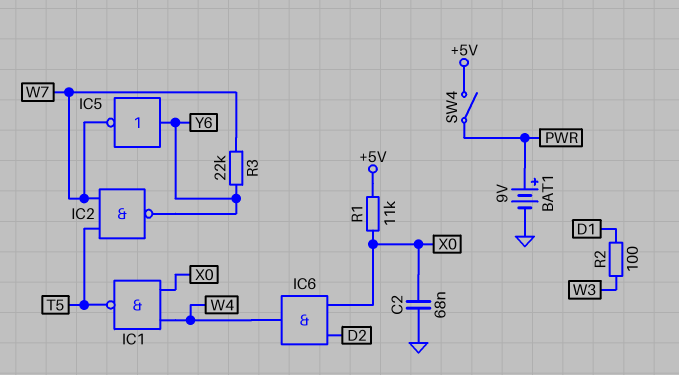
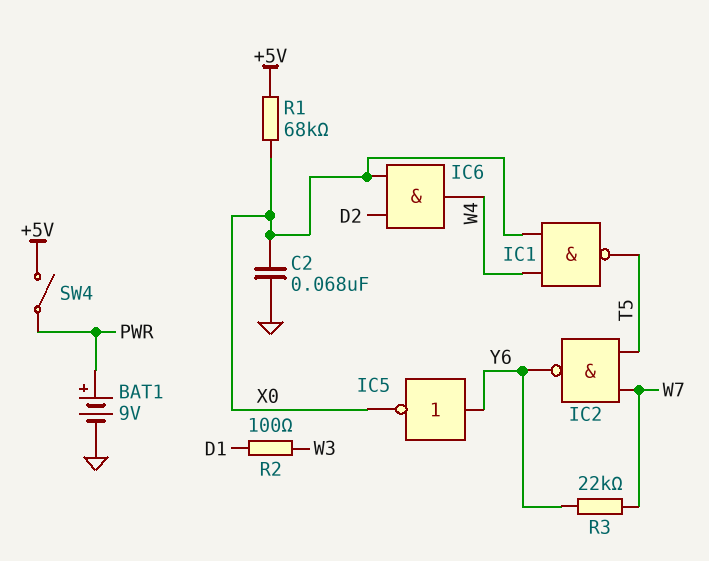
IC5: NOT (in Y6, out W7) -> NOT (in Y6, out X0)
R1: 11k (+5V, X0) -> 68k (+5V, X0)

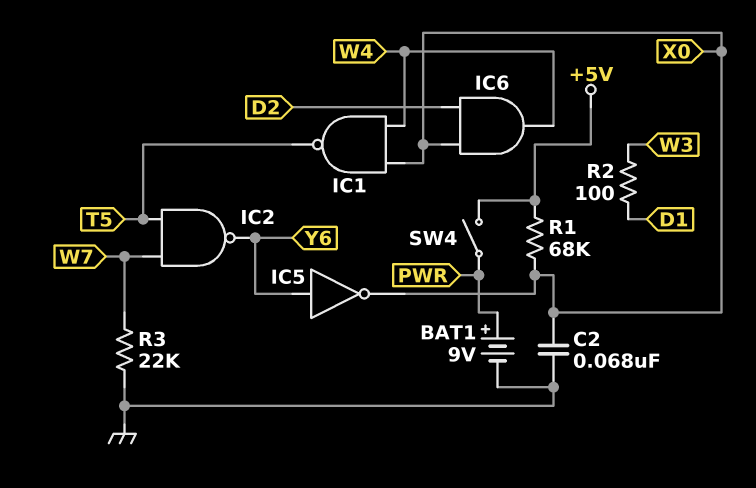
R3: 22k (W7, Y6) -> 22k (GND, W7)

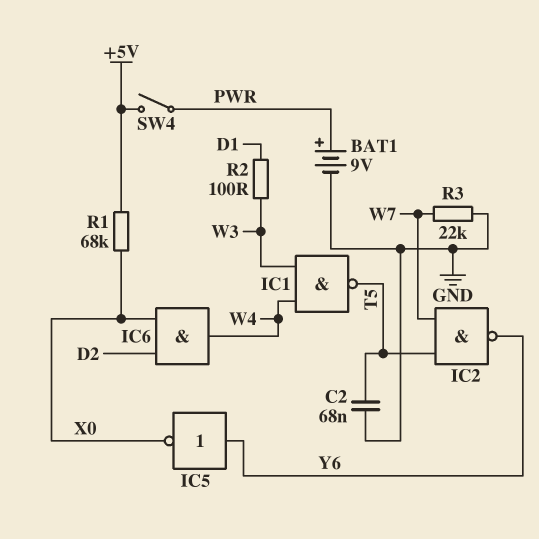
C2: 68nF (GND, X0) -> 68nF (GND, T5)
IC1: NAND (in W4, in X0, out T5) -> NAND (in W3, in W4, out T5)

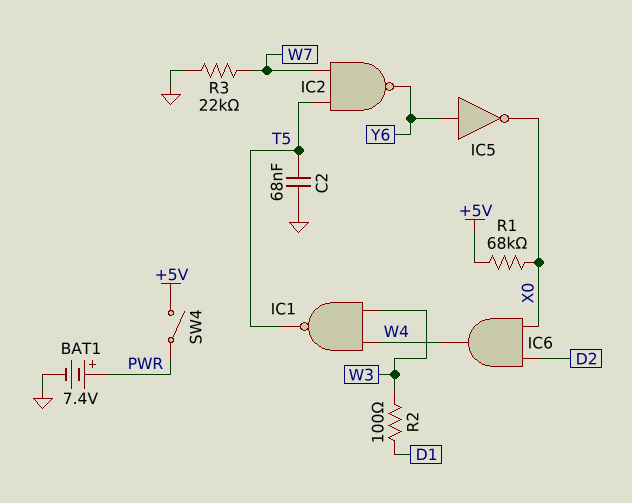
BAT1: 9V (plus PWR, minus GND) -> 7.4V (plus PWR, minus GND)

